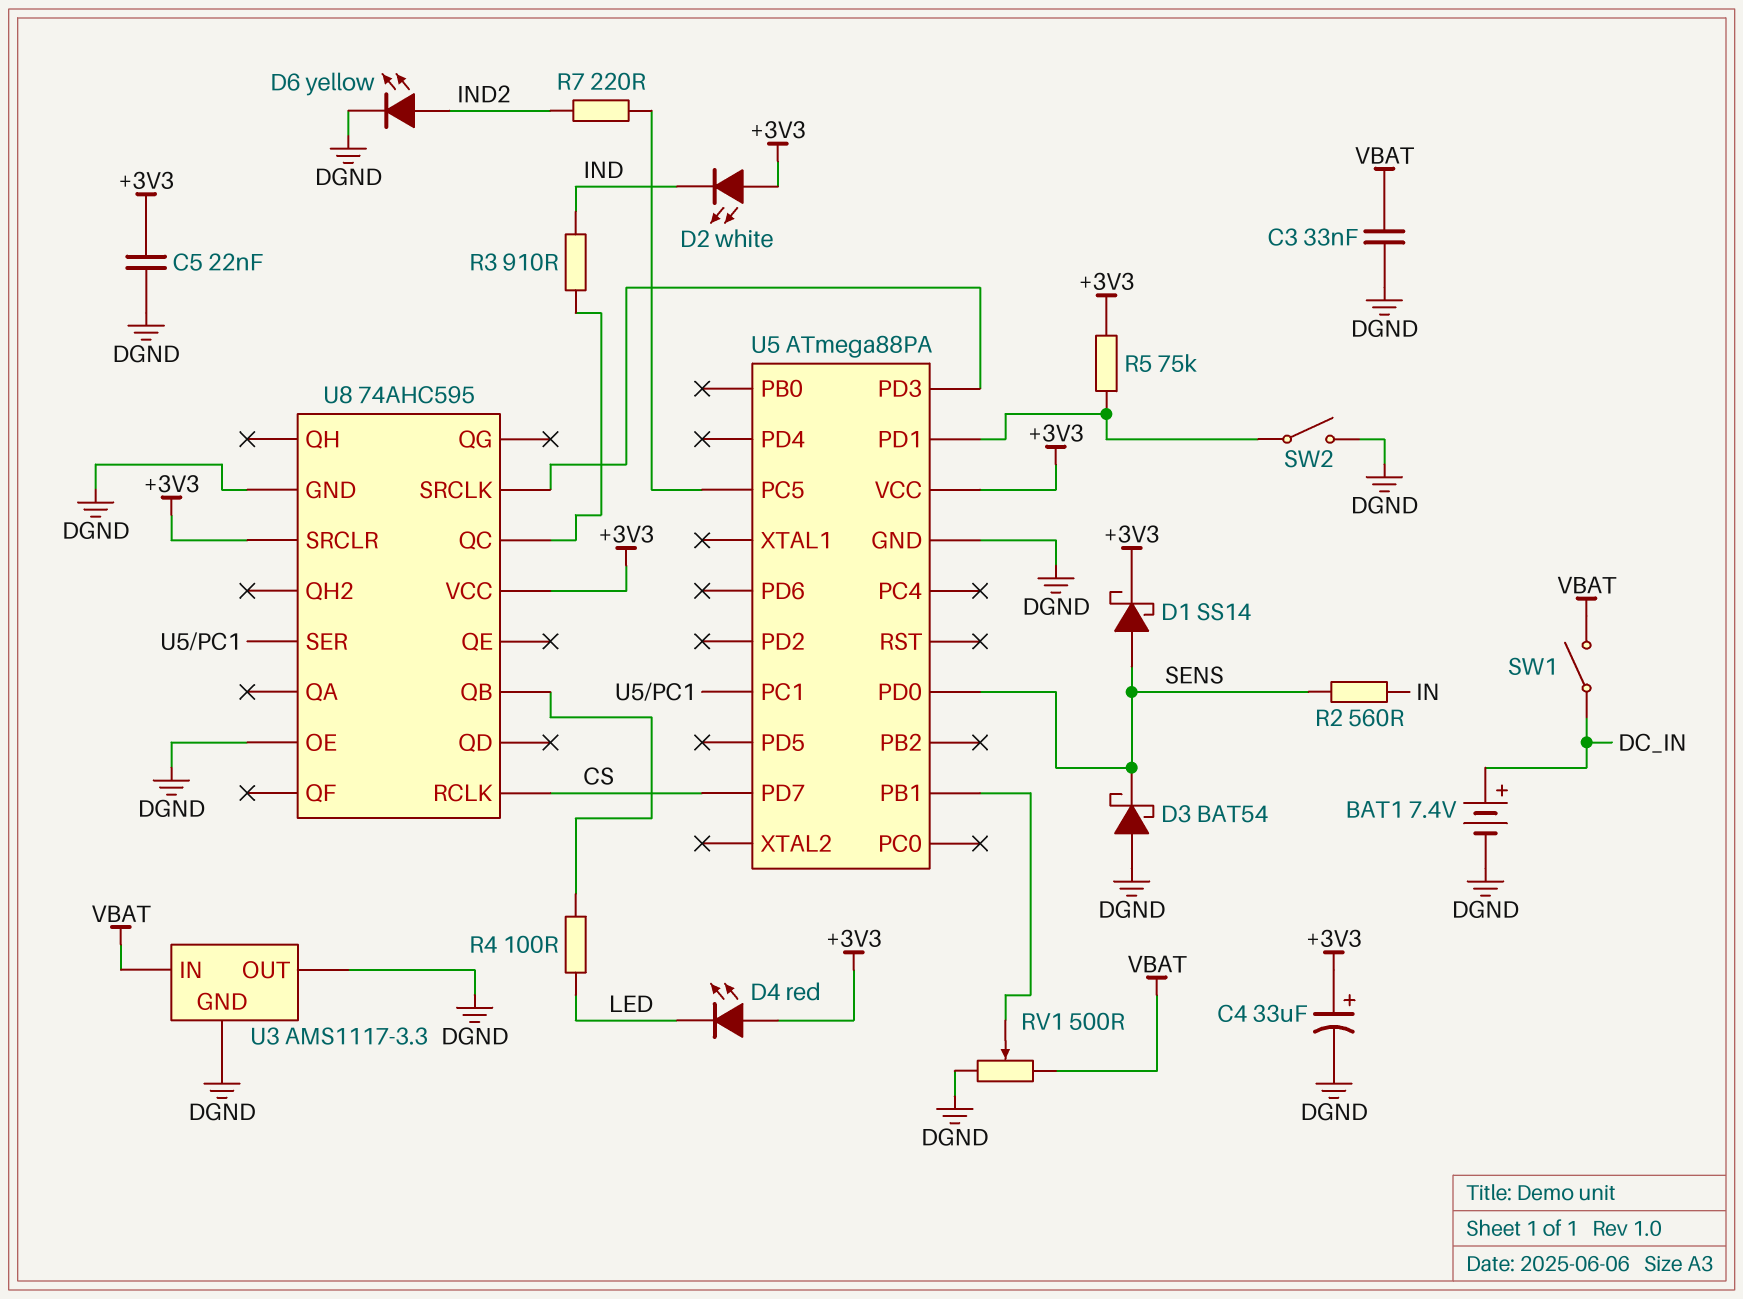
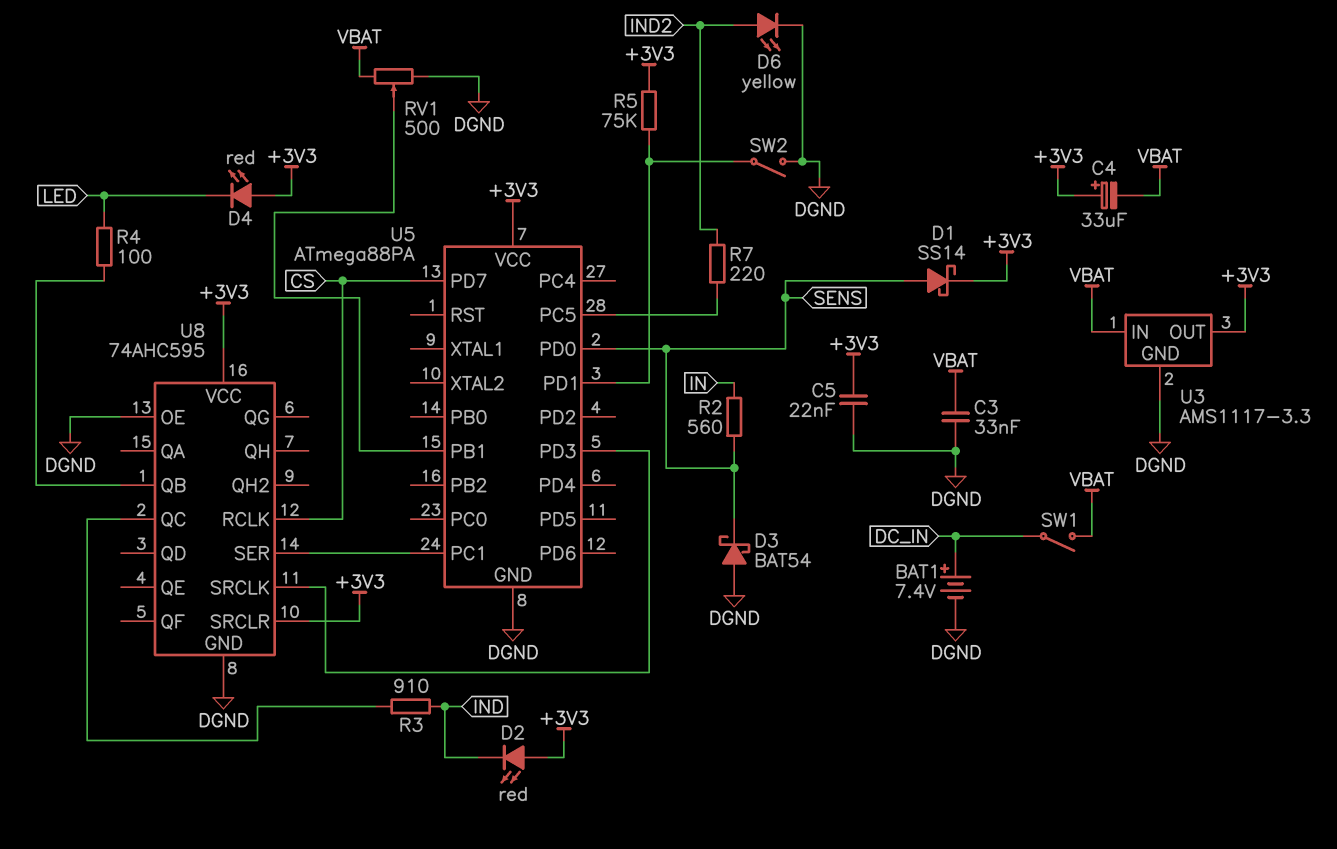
C4: 33uF (plus +3V3, minus DGND) -> 33uF (plus +3V3, minus VBAT)
D2: LED white (A +3V3, K IND) -> LED red (A +3V3, K IND)
U3 pin OUT: DGND -> +3V3

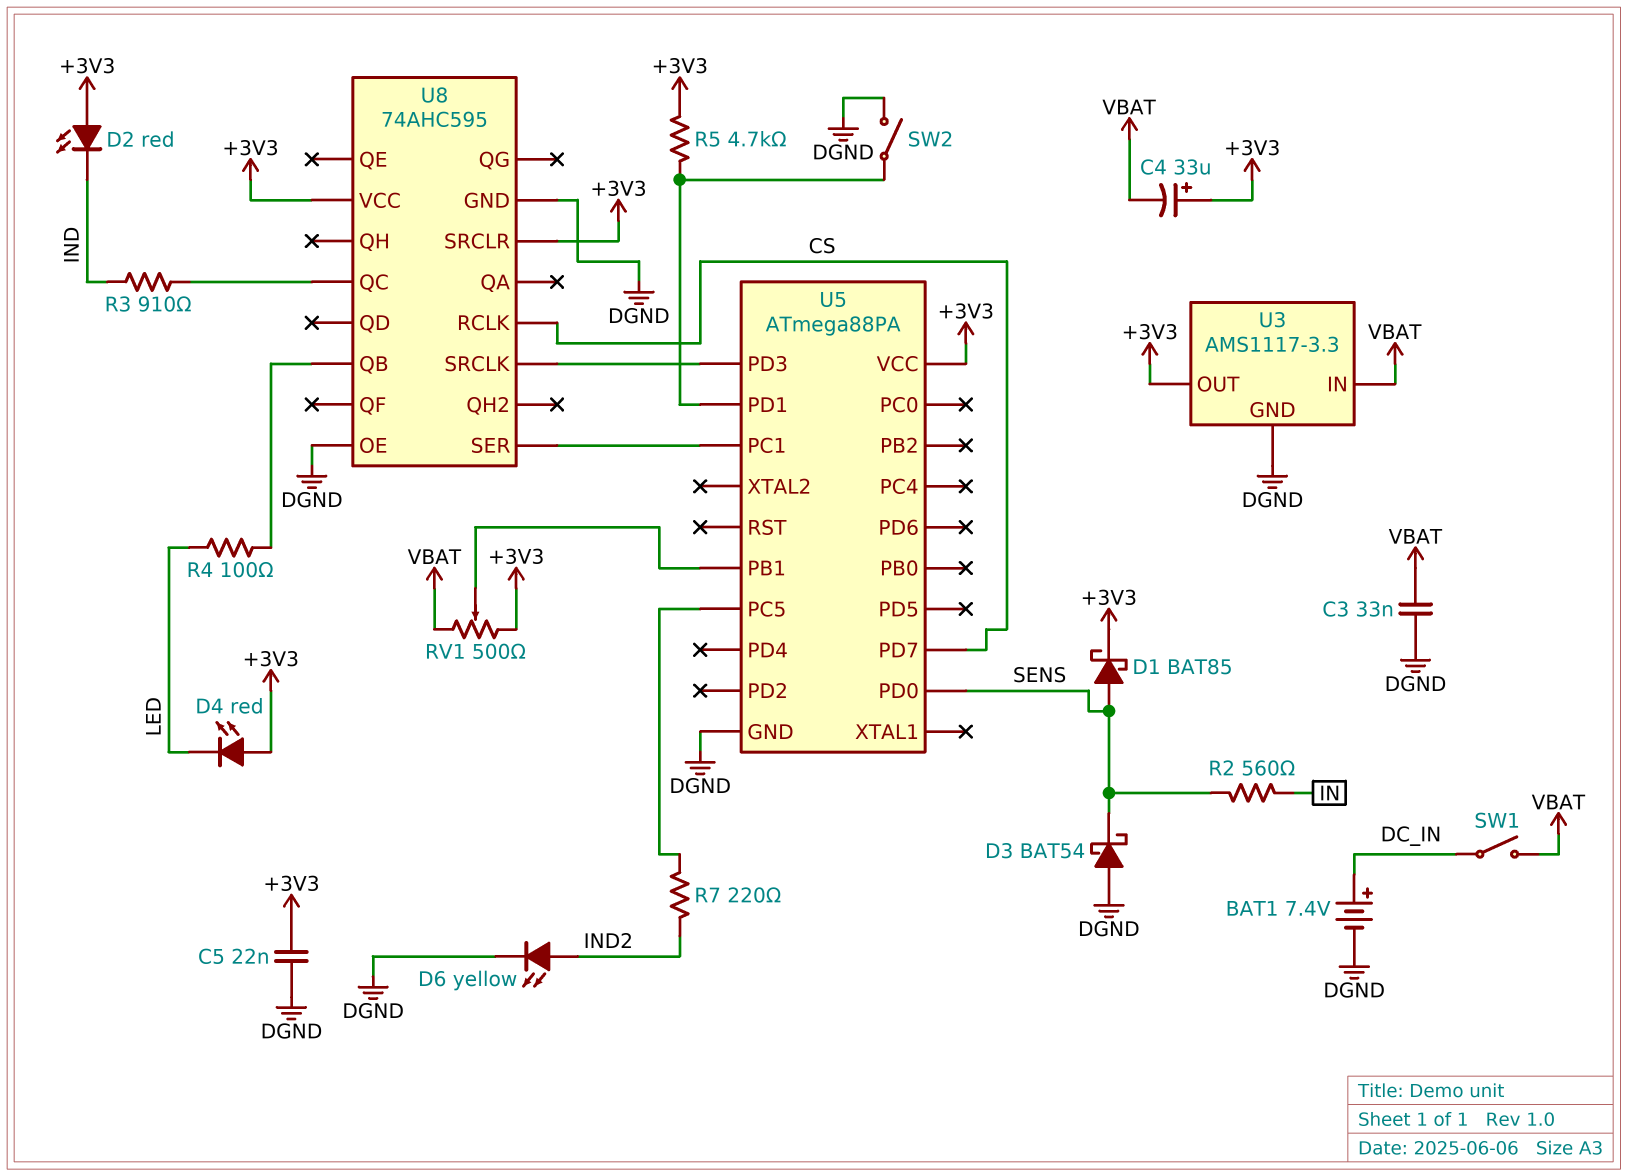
D1: schottky SS14 (A SENS, K +3V3) -> schottky BAT85 (A SENS, K +3V3)
R5: 75k (+3V3, U5/PD1) -> 4.7k (+3V3, U5/PD1)
RV1: 500 (DGND, VBAT, wiper U5/PB1) -> 500 (+3V3, VBAT, wiper U5/PB1)

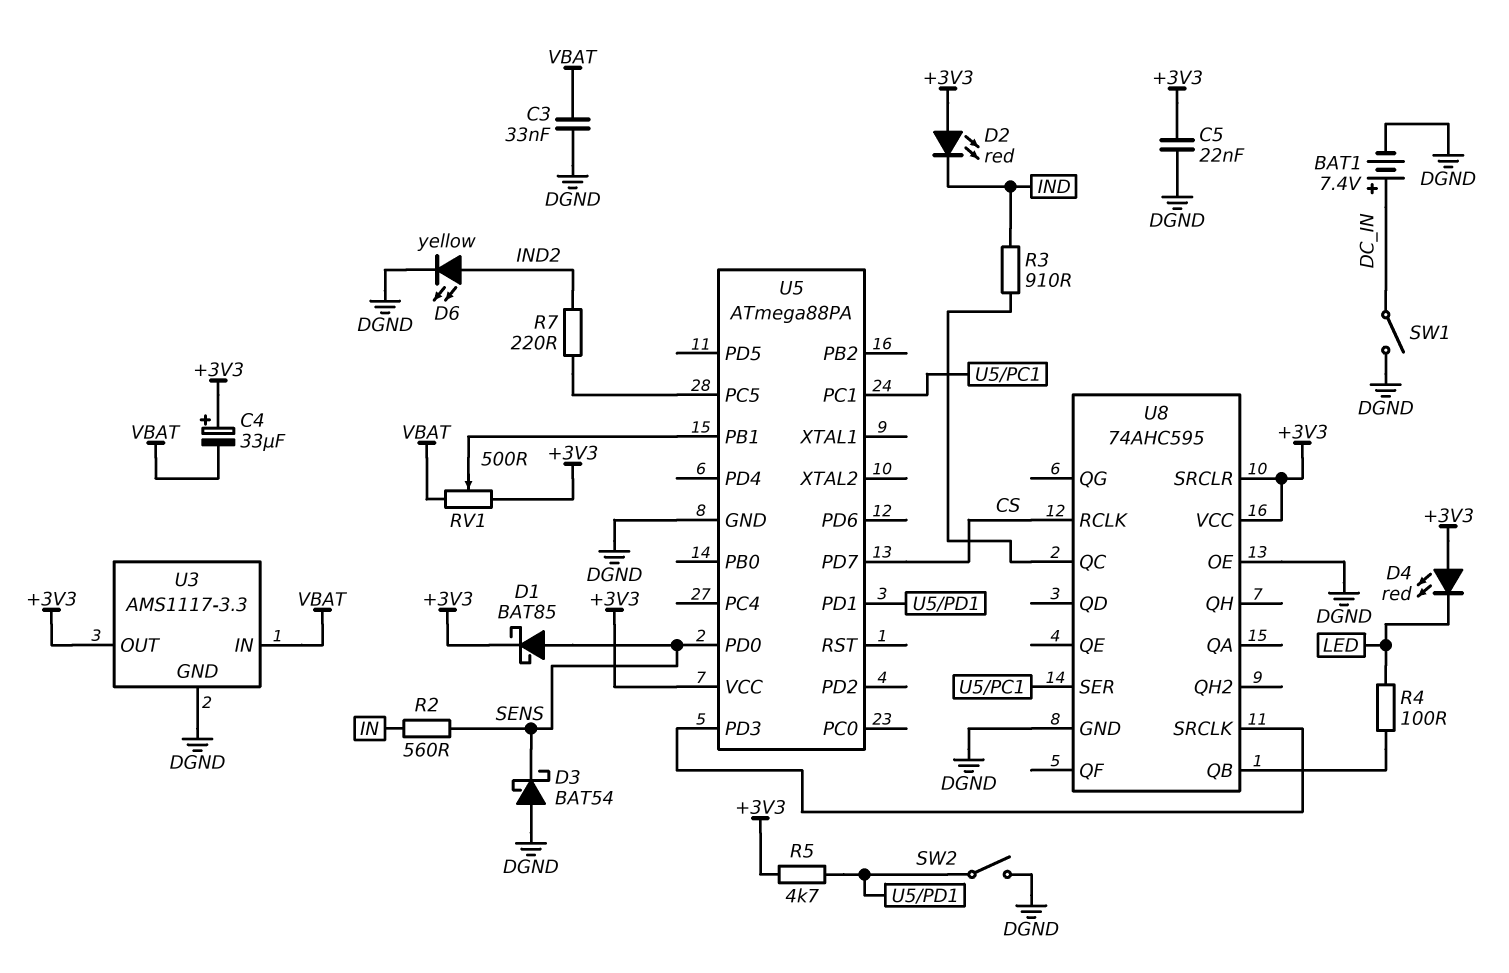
SW1: switch (DC_IN, VBAT) -> switch (DC_IN, DGND)

